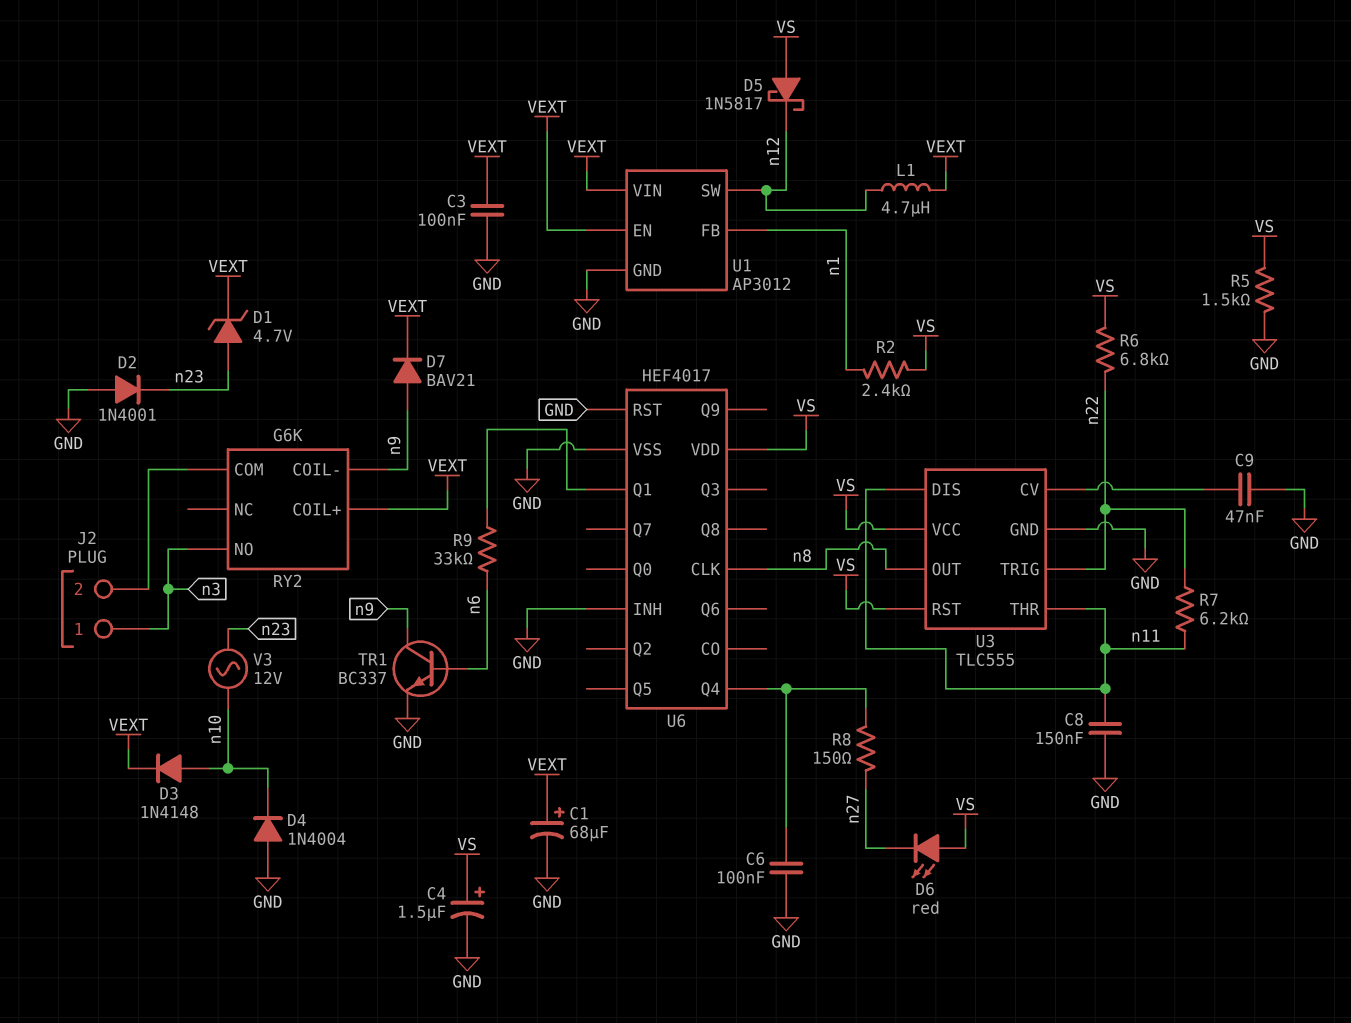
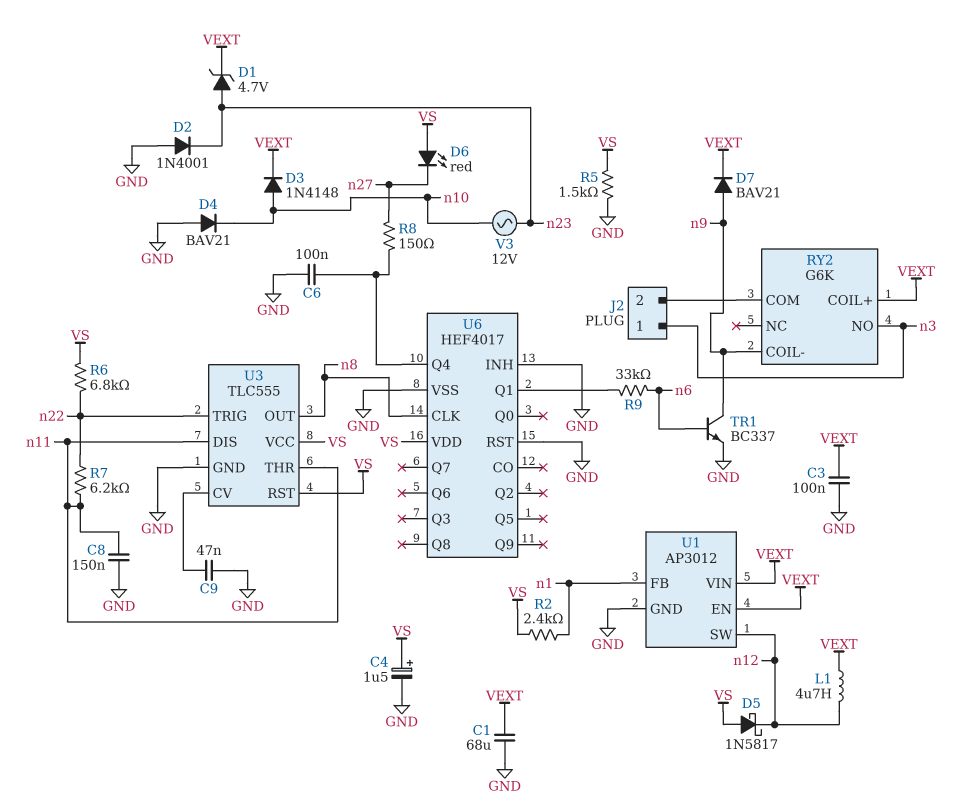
C1: 68uF (plus VEXT, minus GND) -> 68uF (GND, VEXT)
D4: diode 1N4004 (A GND, K n10) -> diode BAV21 (A GND, K n10)

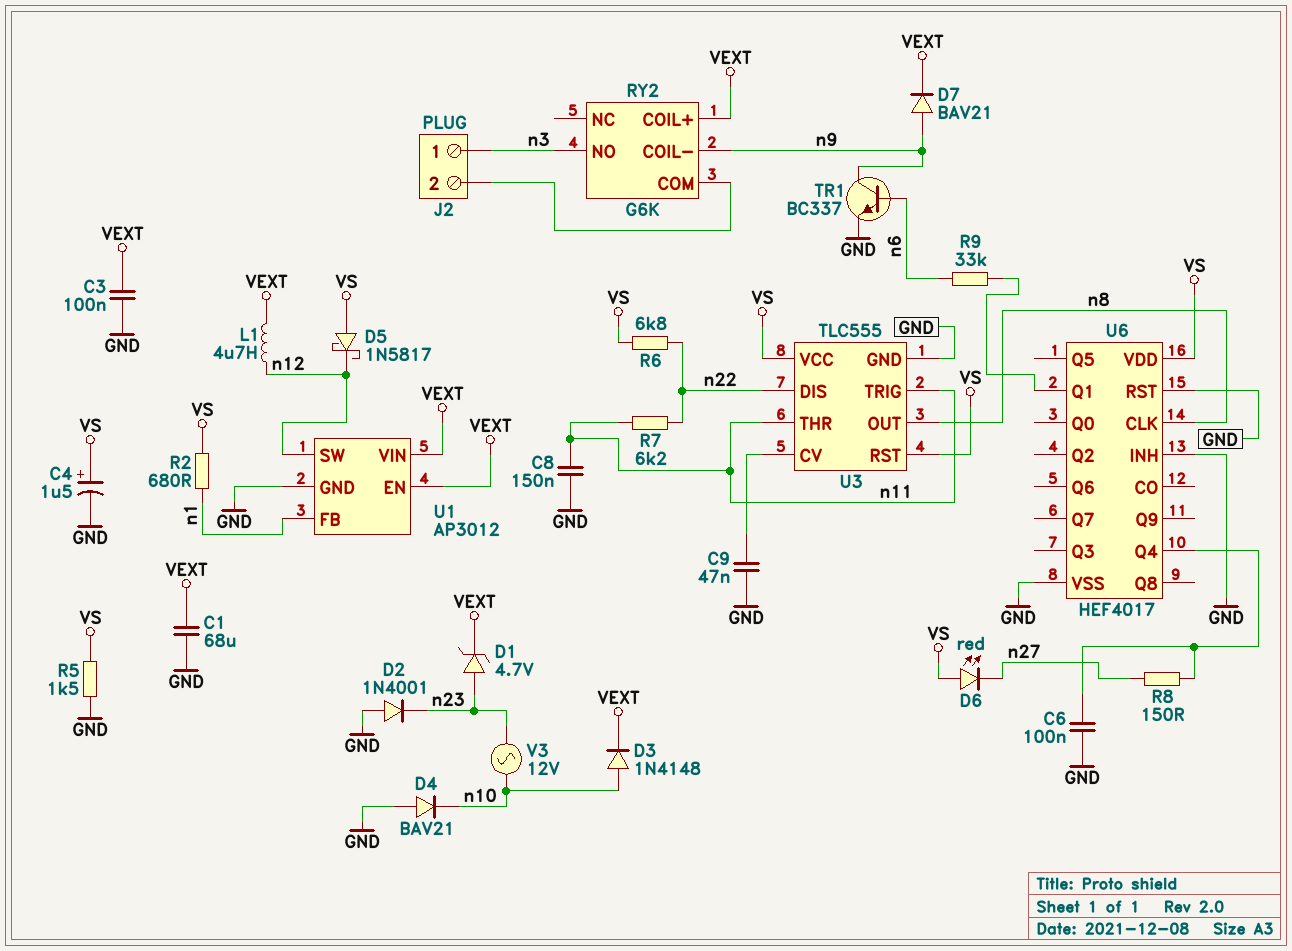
R2: 2.4k (VS, n1) -> 680 (VS, n1)
U3 pin DIS: n11 -> n22
U3 pin TRIG: n22 -> n11

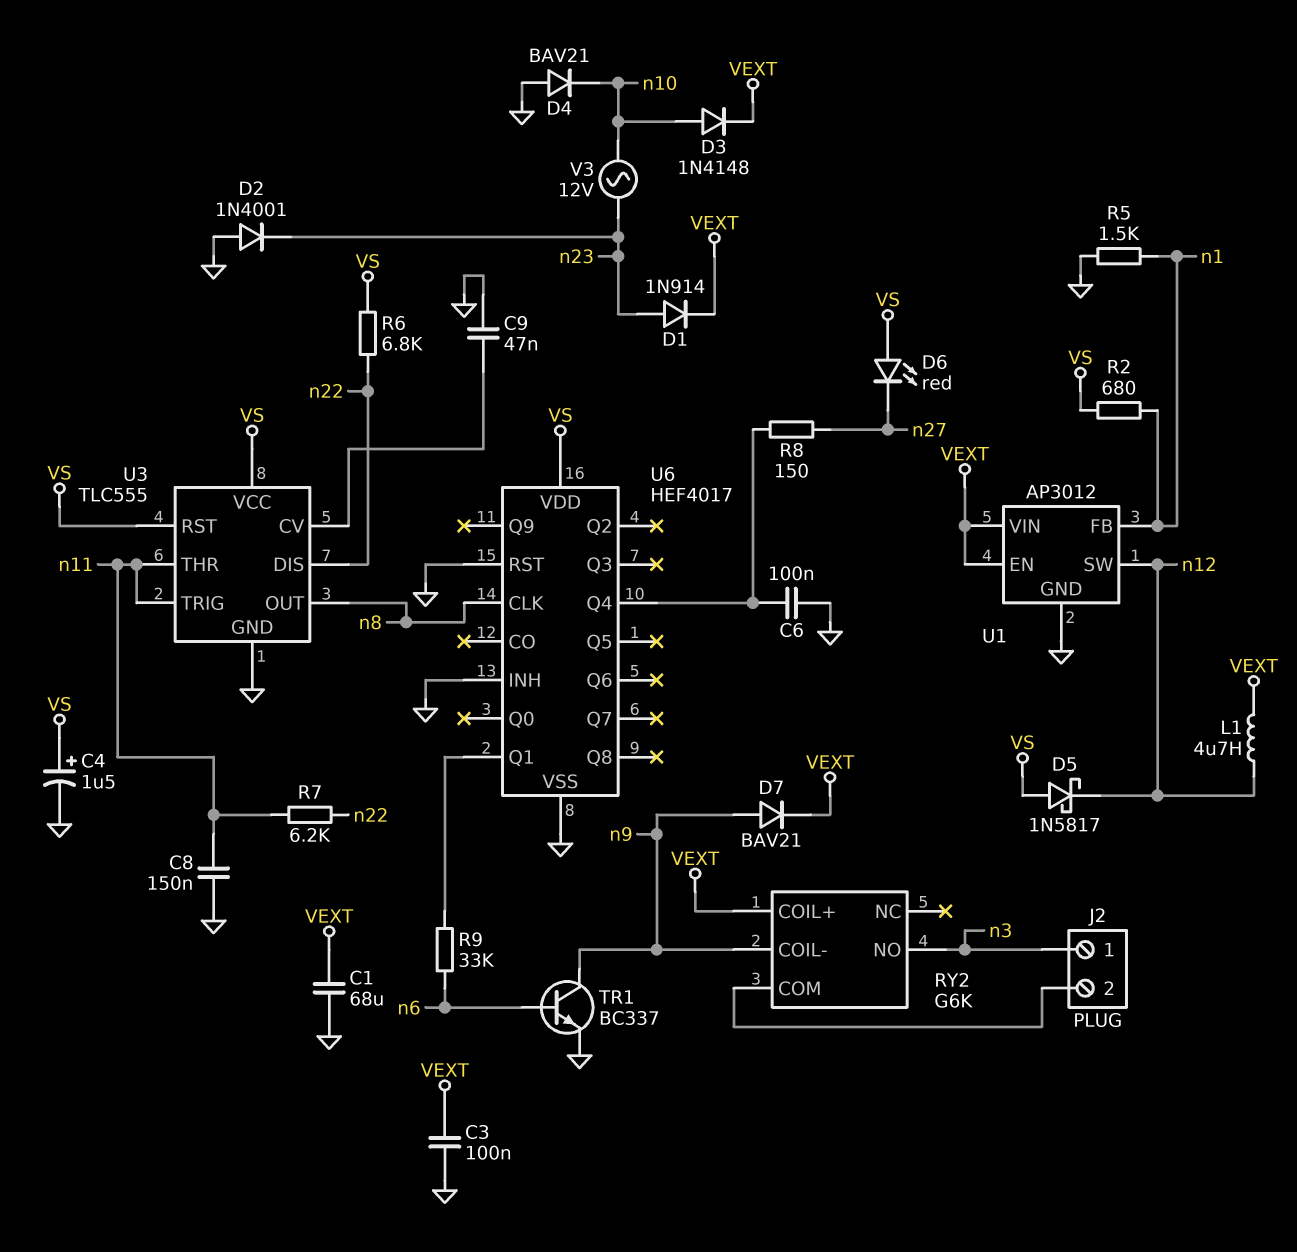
D1: zener 4.7V (A n23, K VEXT) -> diode 1N914 (A n23, K VEXT)
R5: 1.5k (GND, VS) -> 1.5k (GND, n1)

